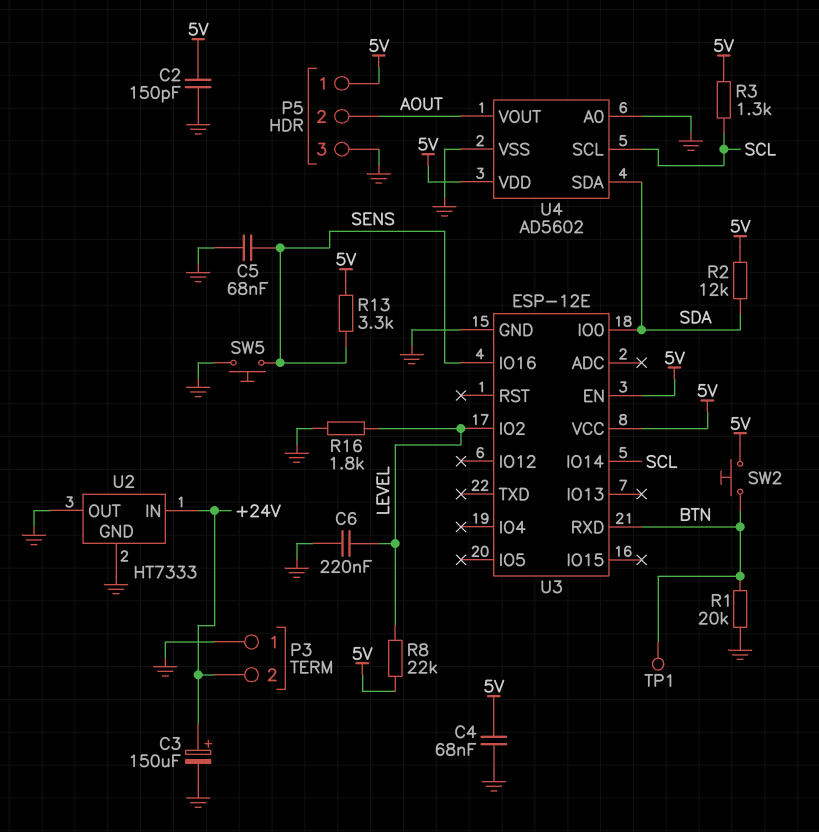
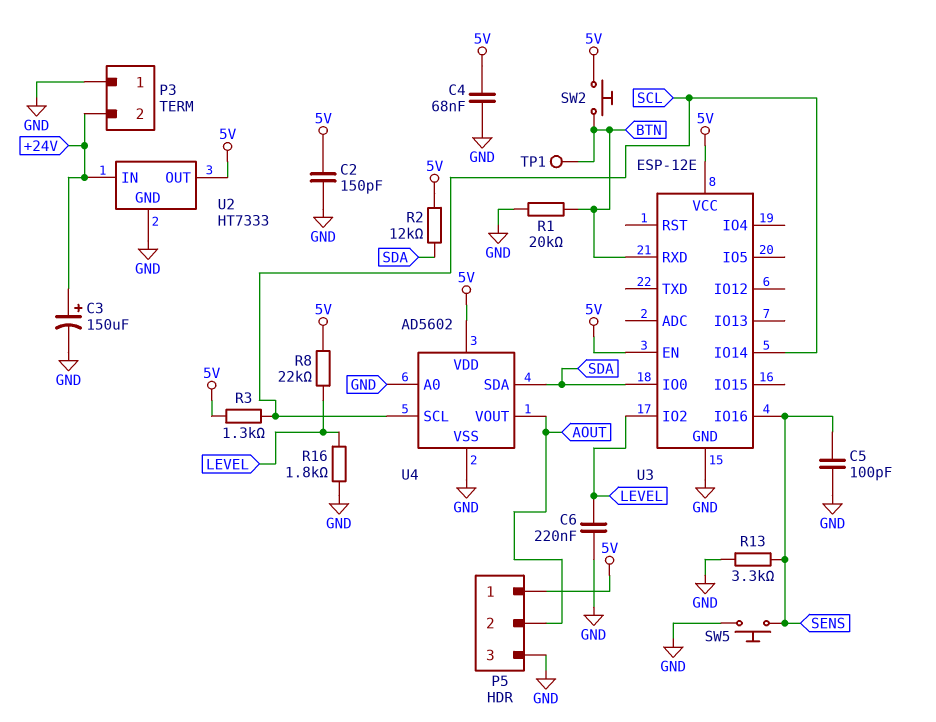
C5: 68nF (GND, SENS) -> 100pF (GND, SENS)
R13: 3.3k (5V, SENS) -> 3.3k (GND, SENS)
U2 pin OUT: GND -> 5V

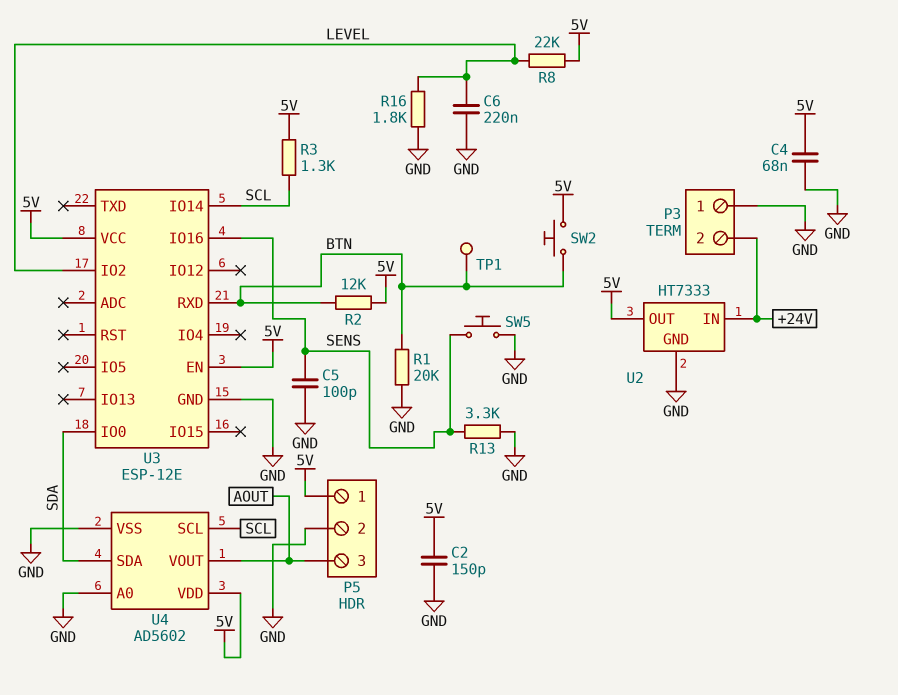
C3: 150uF (plus +24V, minus GND) -> none
P5 pin 2: AOUT -> GND
P5 pin 3: GND -> AOUT
R2: 12k (5V, SDA) -> 12k (5V, BTN)

